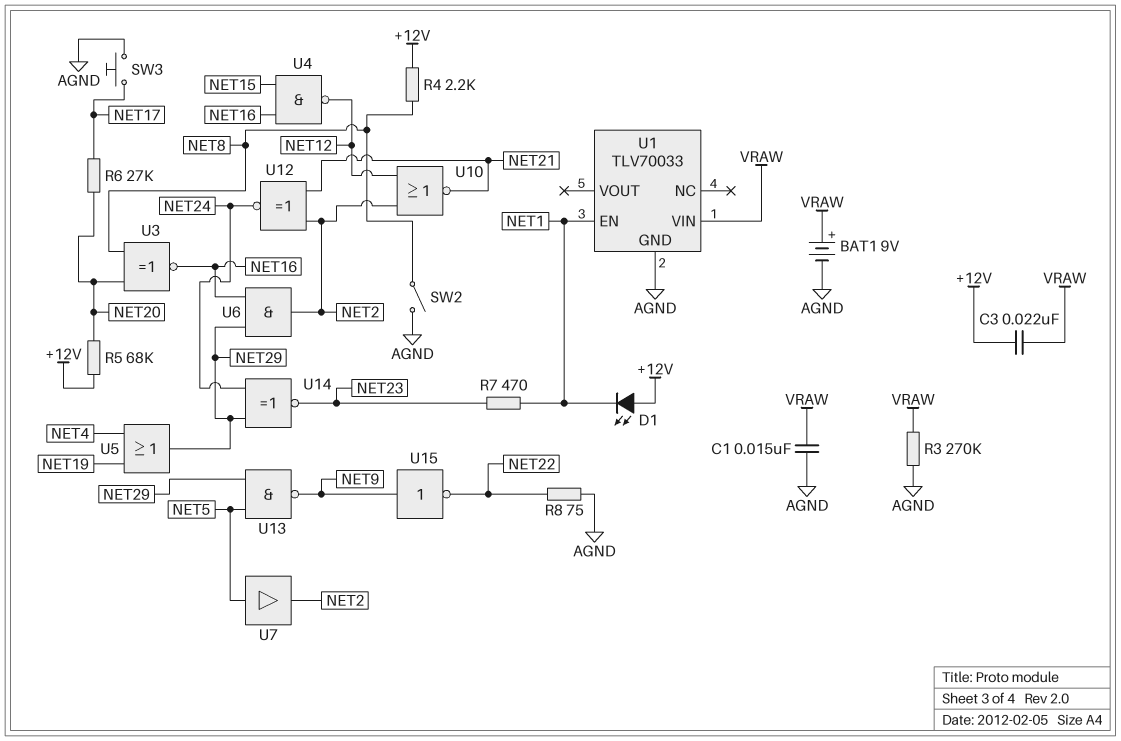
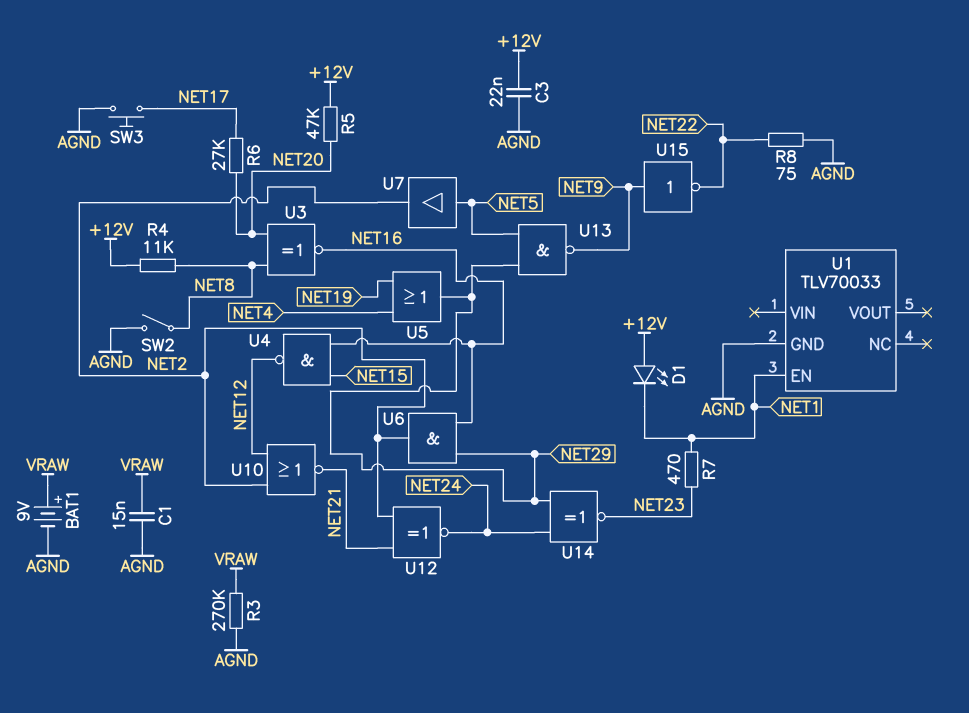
C3: 22nF (+12V, VRAW) -> 22nF (+12V, AGND)
R4: 2.2k (+12V, NET8) -> 11k (+12V, NET8)
R5: 68k (+12V, NET20) -> 47k (+12V, NET20)
U1 pin VIN: VRAW -> none

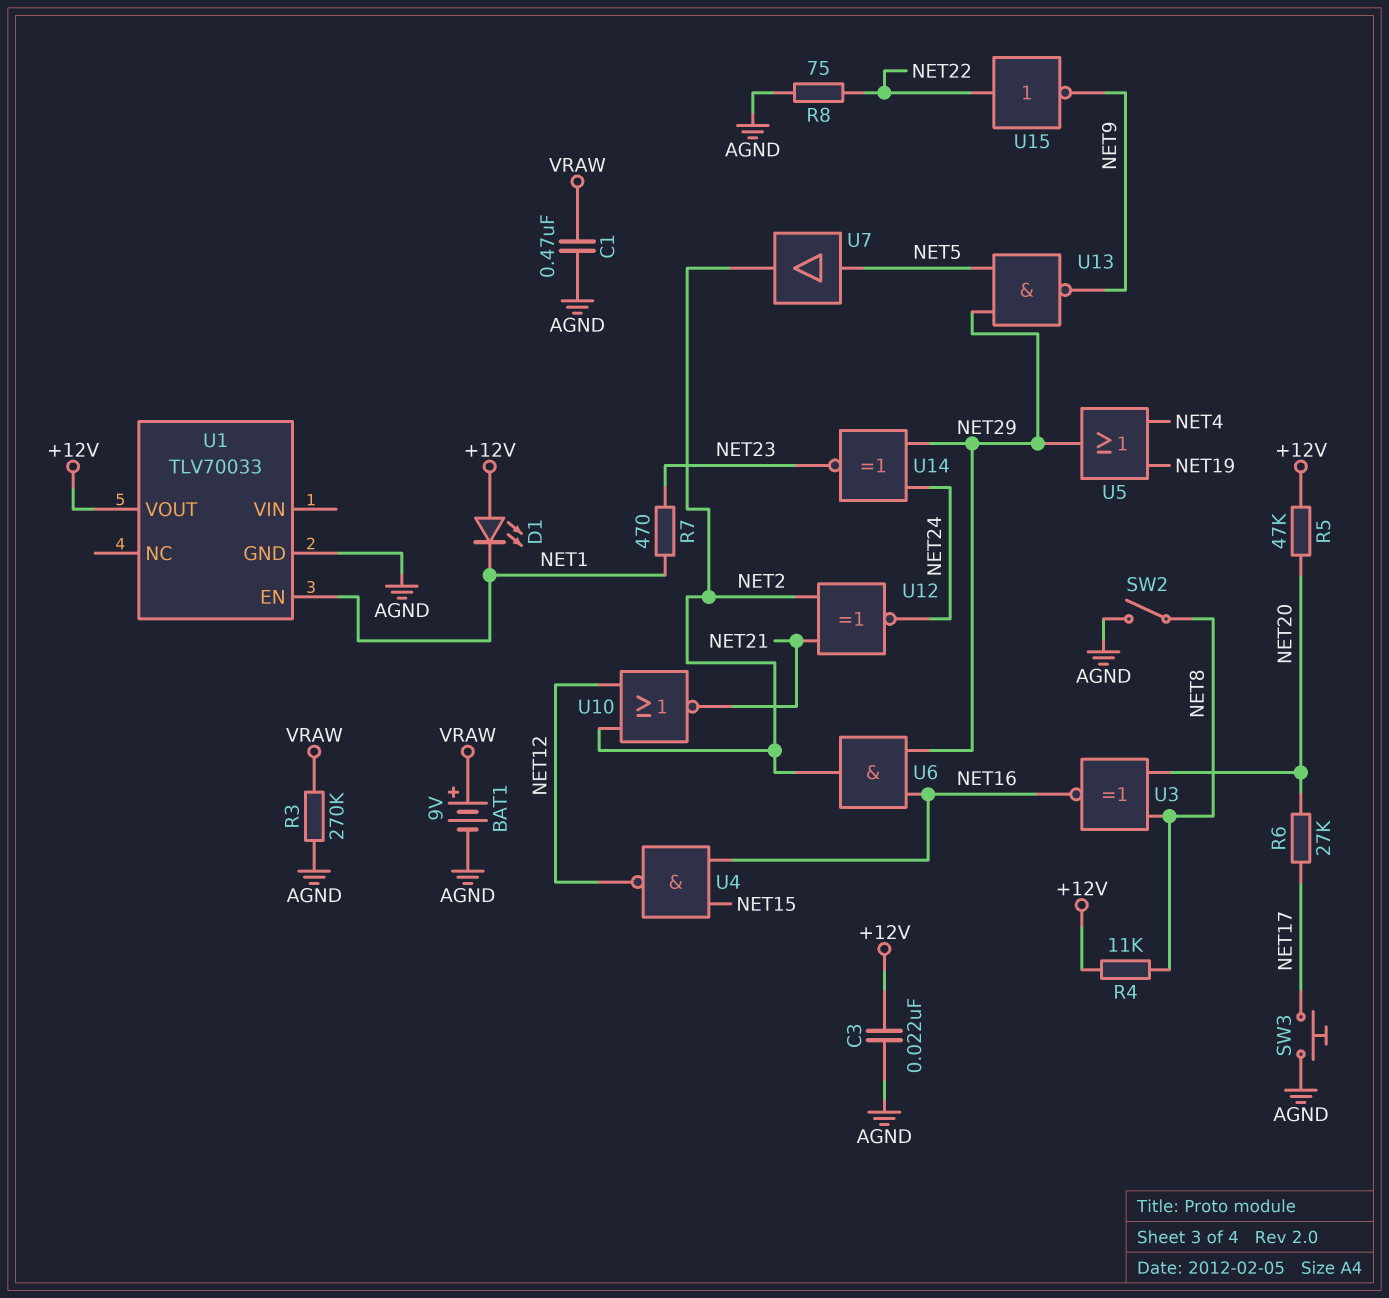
C1: 15nF (AGND, VRAW) -> 470nF (AGND, VRAW)
U1 pin VOUT: none -> +12V
U15: NOT (in NET9, out NET22) -> NOT (in NET22, out NET9)

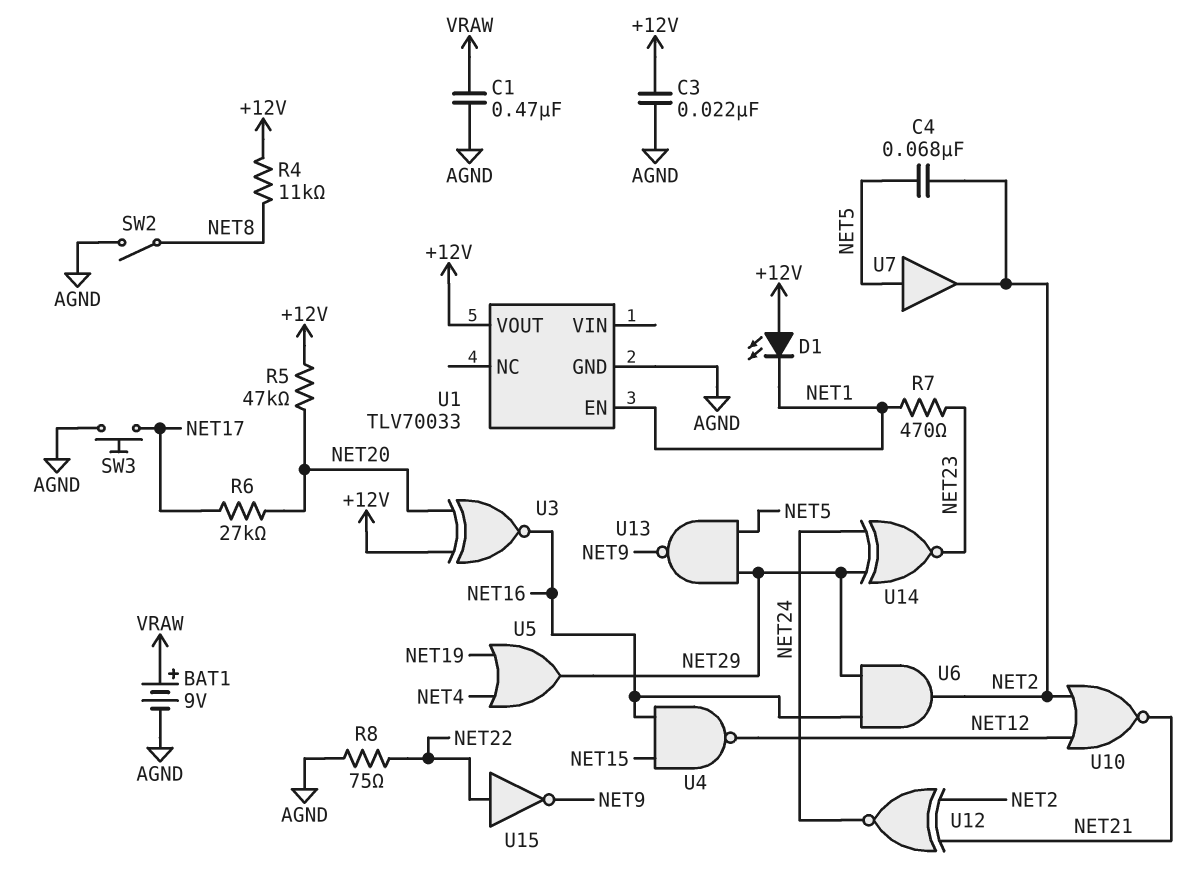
C4: none -> 68nF (NET2, NET5)
R3: 270k (AGND, VRAW) -> none
U3: XNOR (in NET8, in NET20, out NET16) -> XNOR (in +12V, in NET20, out NET16)

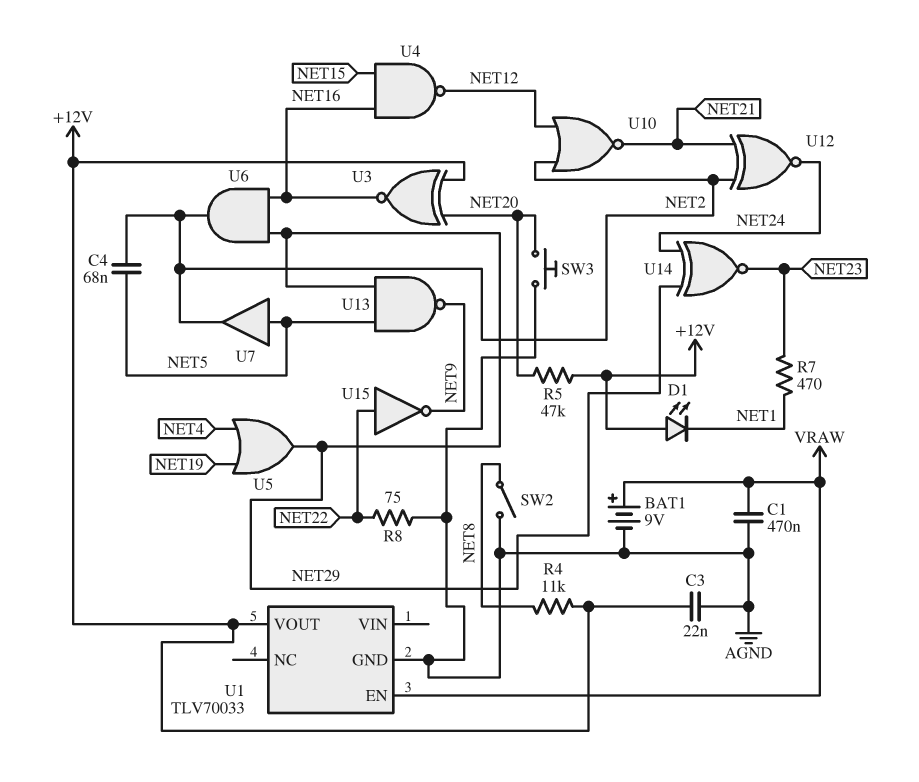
R6: 27k (NET17, NET20) -> none
SW3: button (AGND, NET17) -> button (AGND, NET20)
U1 pin EN: NET1 -> VRAW

